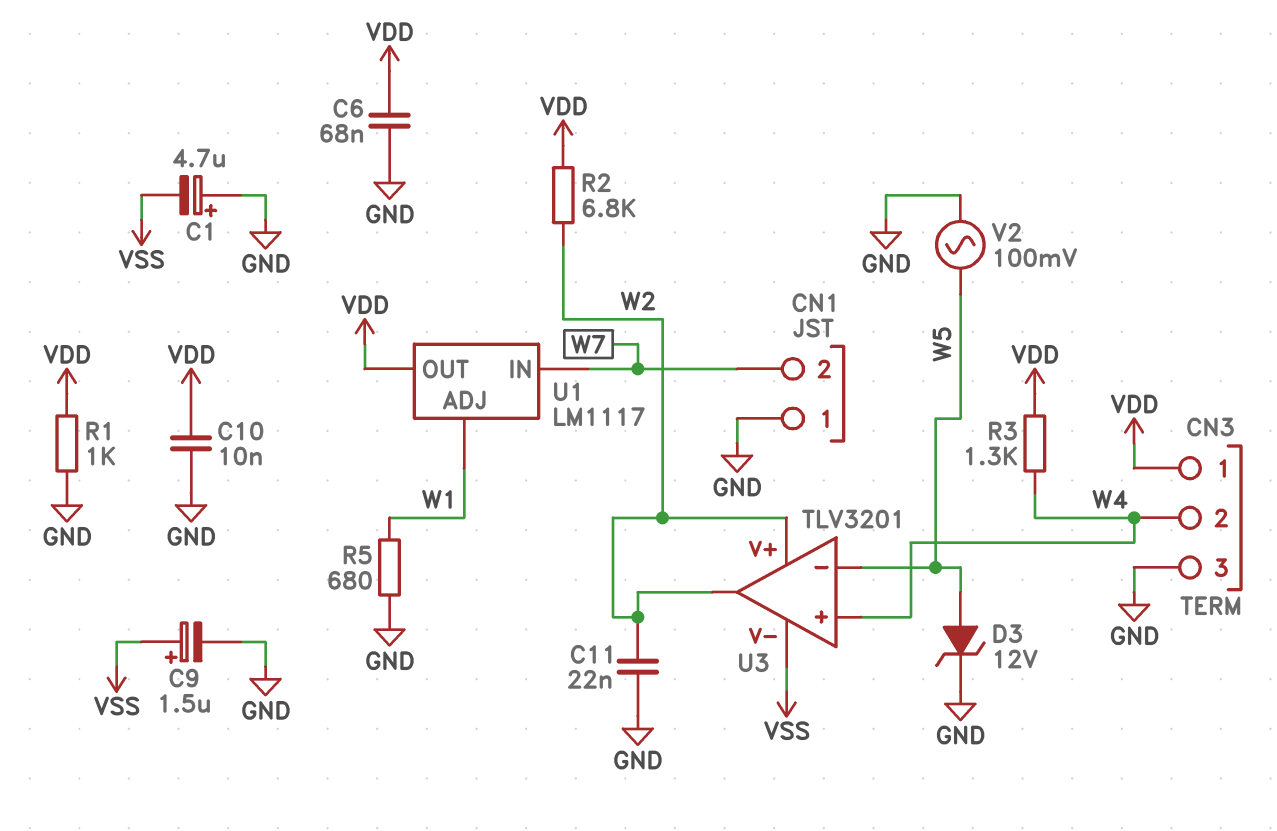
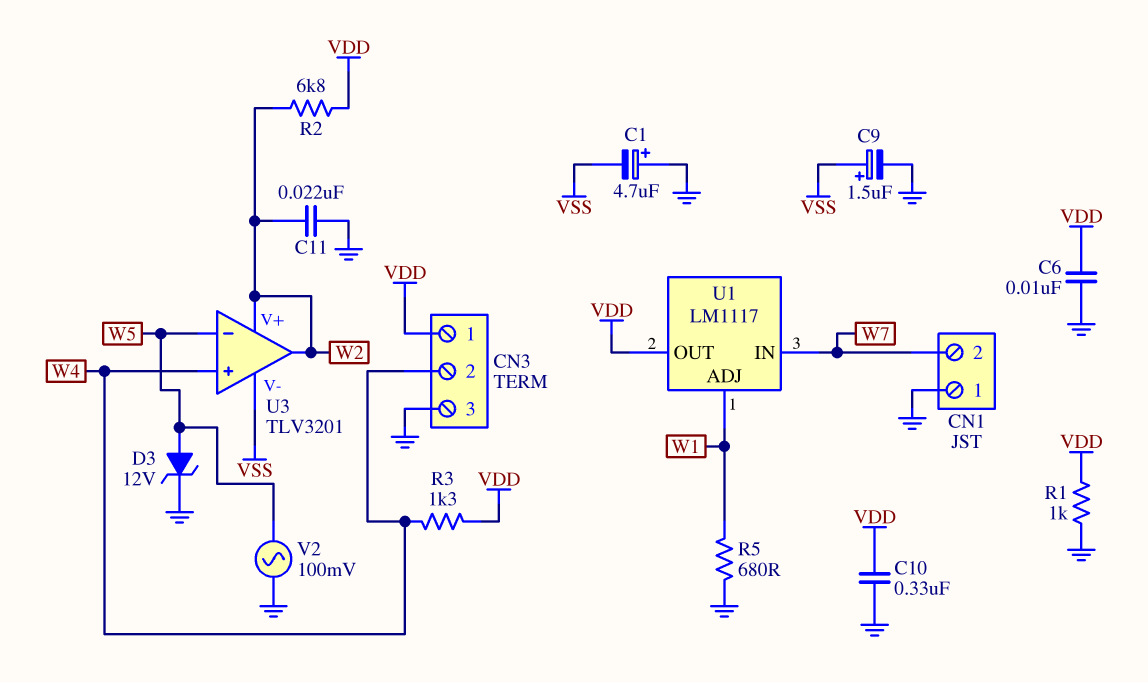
C6: 68nF (GND, VDD) -> 10nF (GND, VDD)
C10: 10nF (GND, VDD) -> 330nF (GND, VDD)

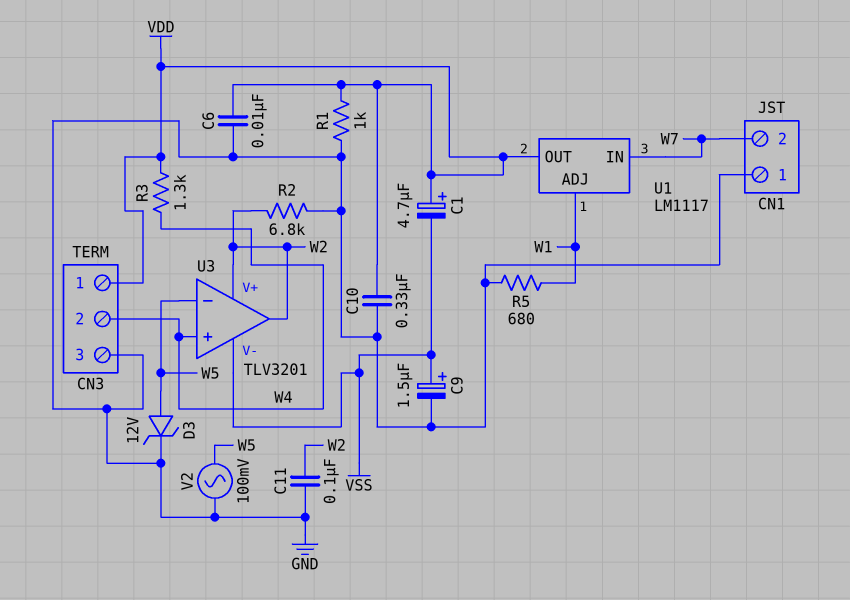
C1: 4.7uF (plus GND, minus VSS) -> 4.7uF (plus VDD, minus VSS)
C11: 22nF (GND, W2) -> 100nF (GND, W2)
R2: 6.8k (VDD, W2) -> 6.8k (GND, W2)

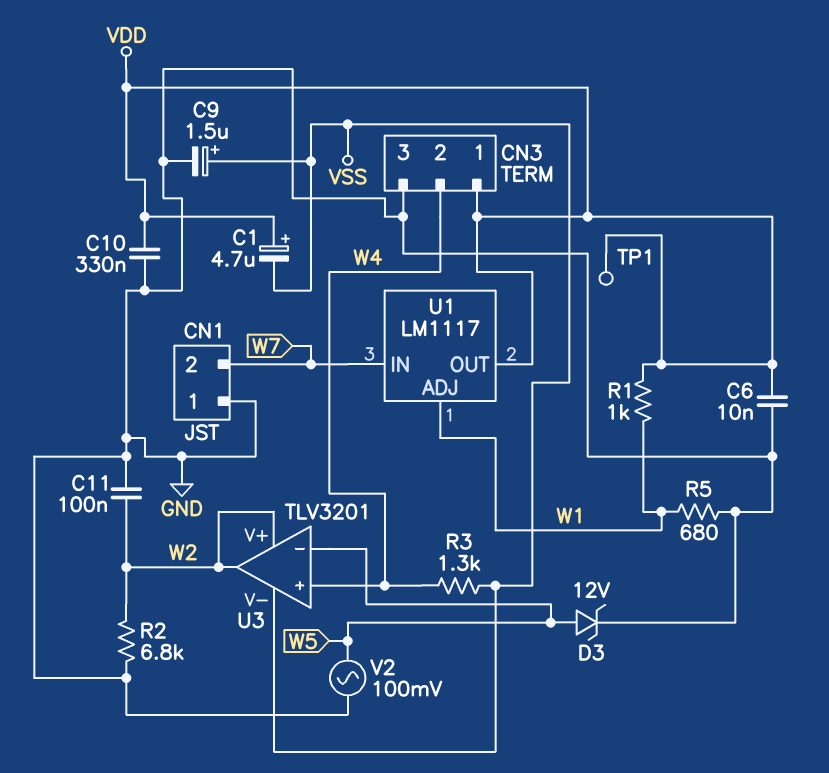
R1: 1k (GND, VDD) -> 1k (VDD, W1)
R3: 1.3k (VDD, W4) -> 1.3k (VSS, W4)
TP1: none -> test point (VDD)

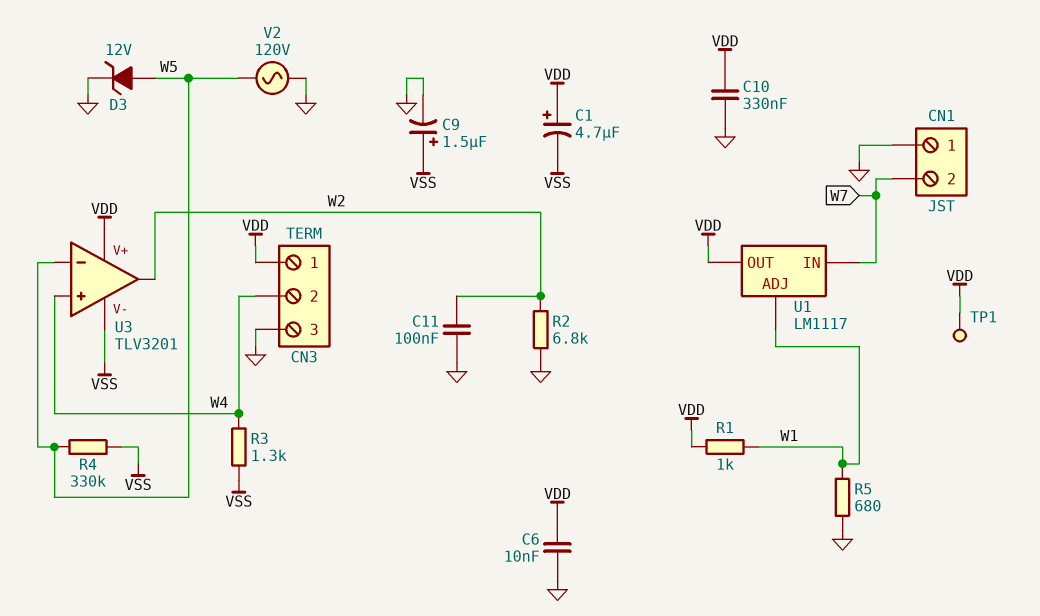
R4: none -> 330k (VSS, W5)
U3 pin V+: W2 -> VDD
V2: AC 100mV (GND, W5) -> AC 120V (GND, W5)

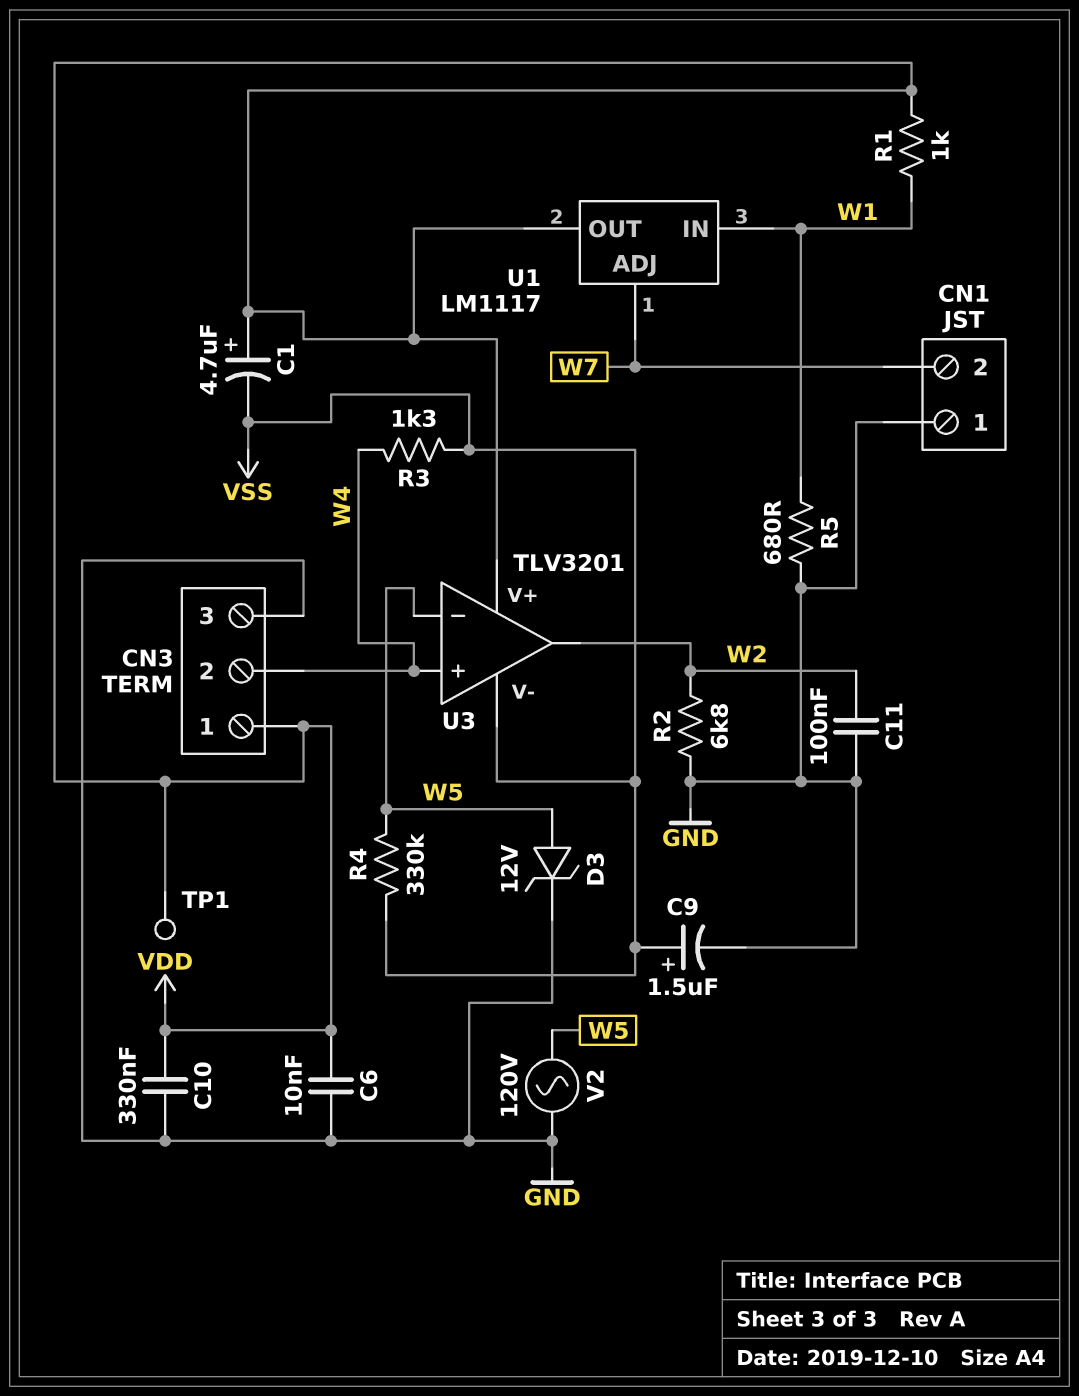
U1 pin ADJ: W1 -> W7
U1 pin IN: W7 -> W1

